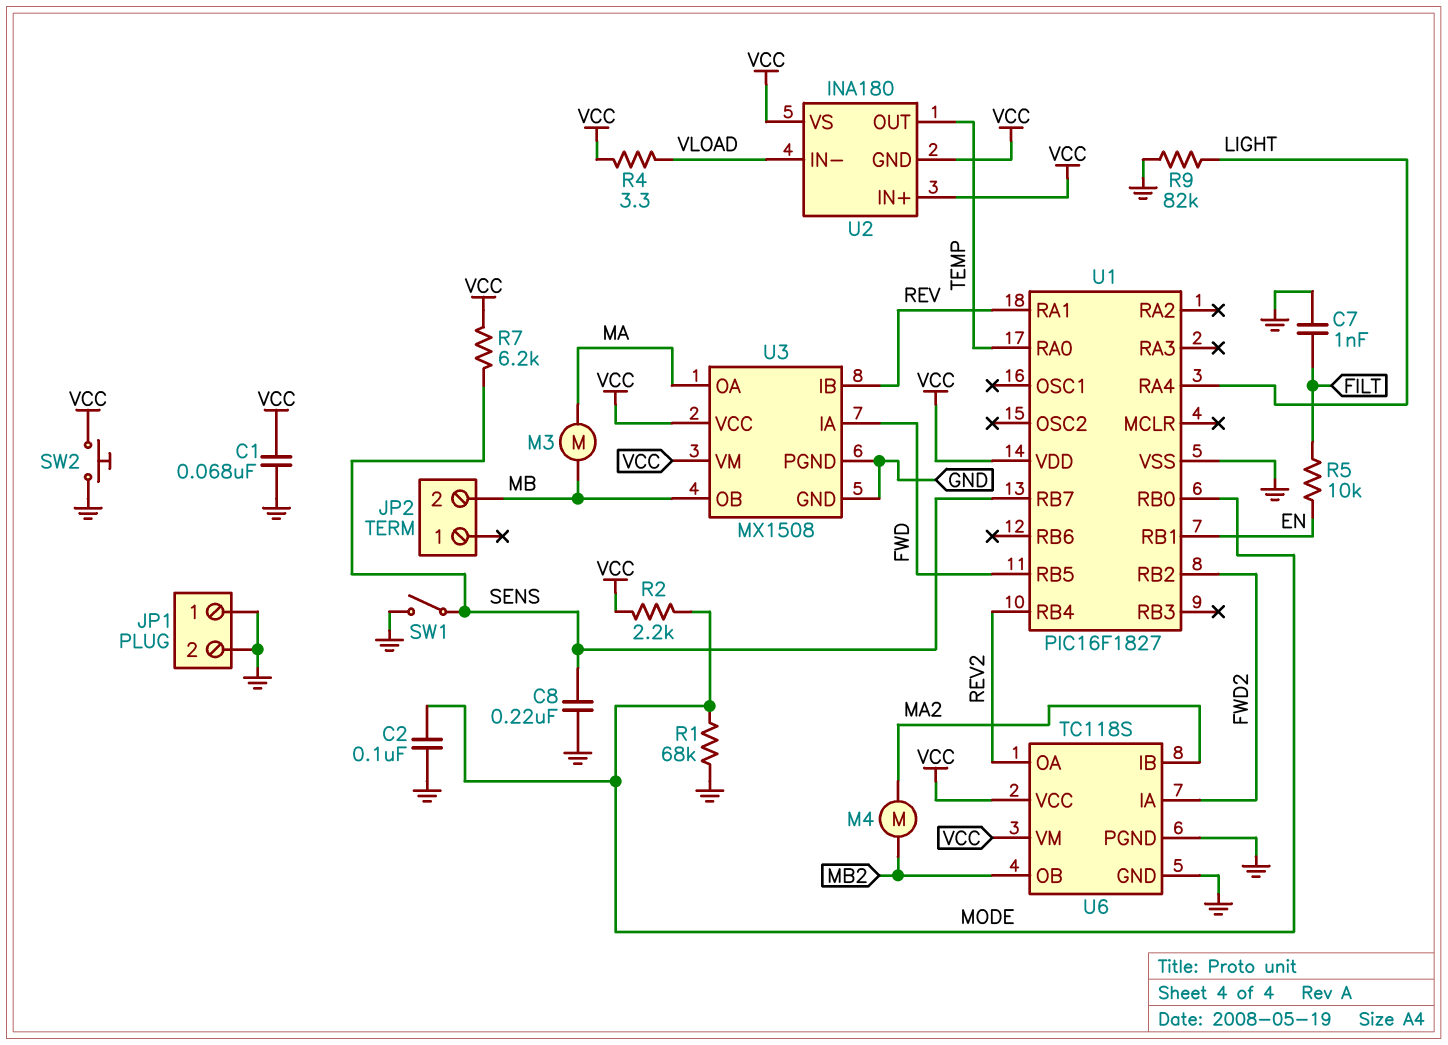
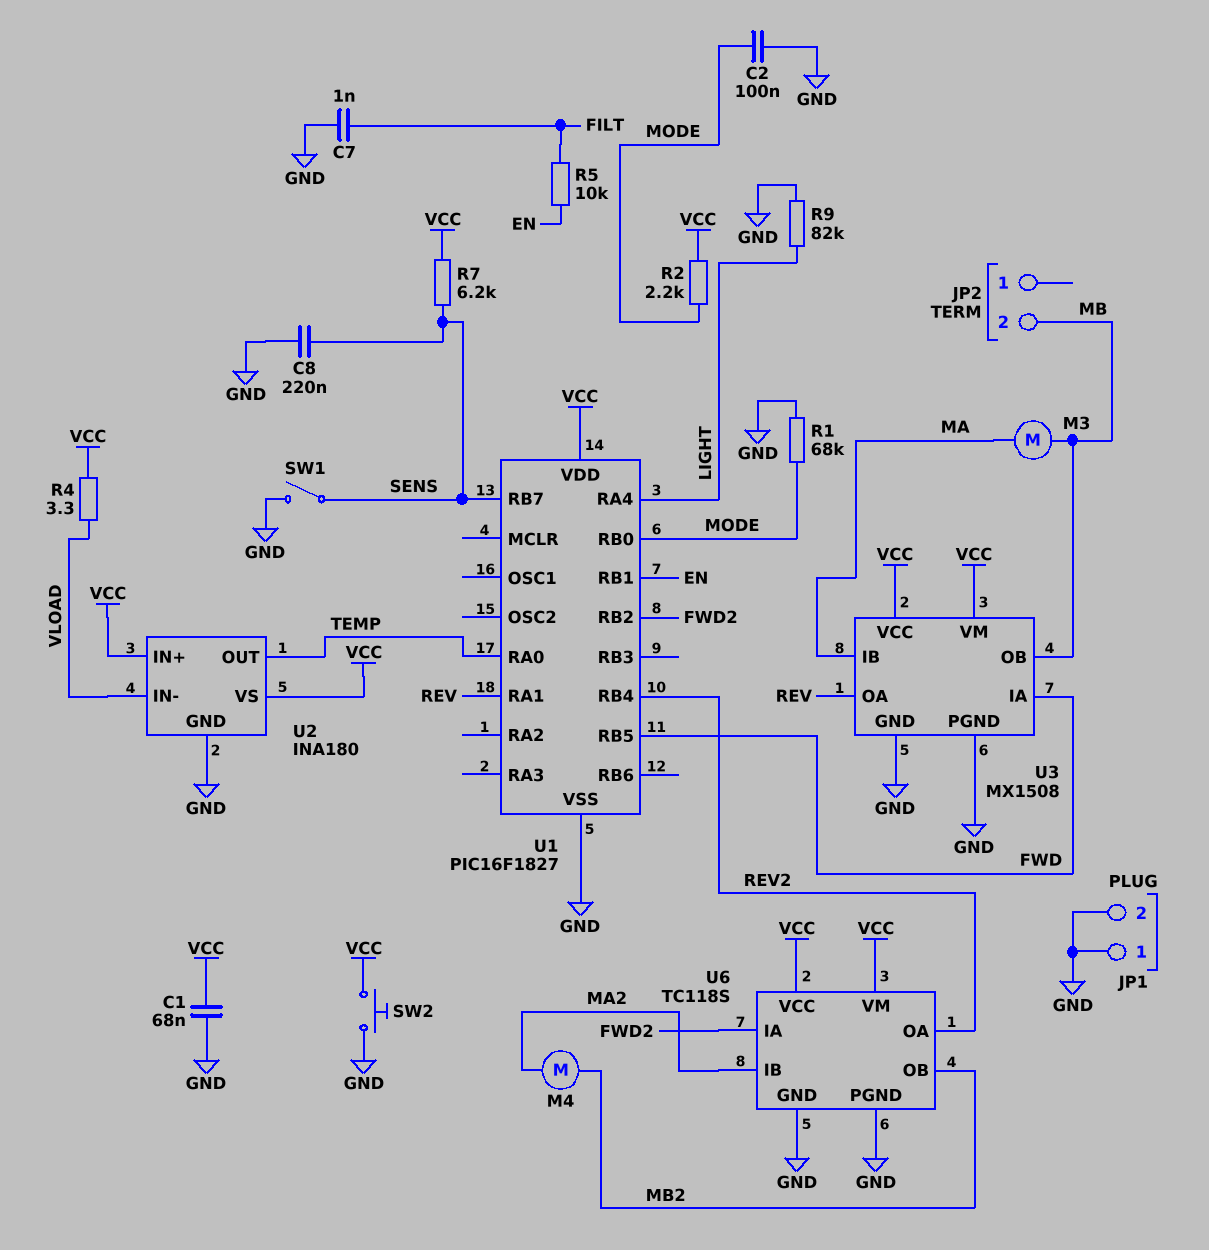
U2 pin GND: VCC -> GND
U3 pin IB: REV -> MA
U3 pin OA: MA -> REV

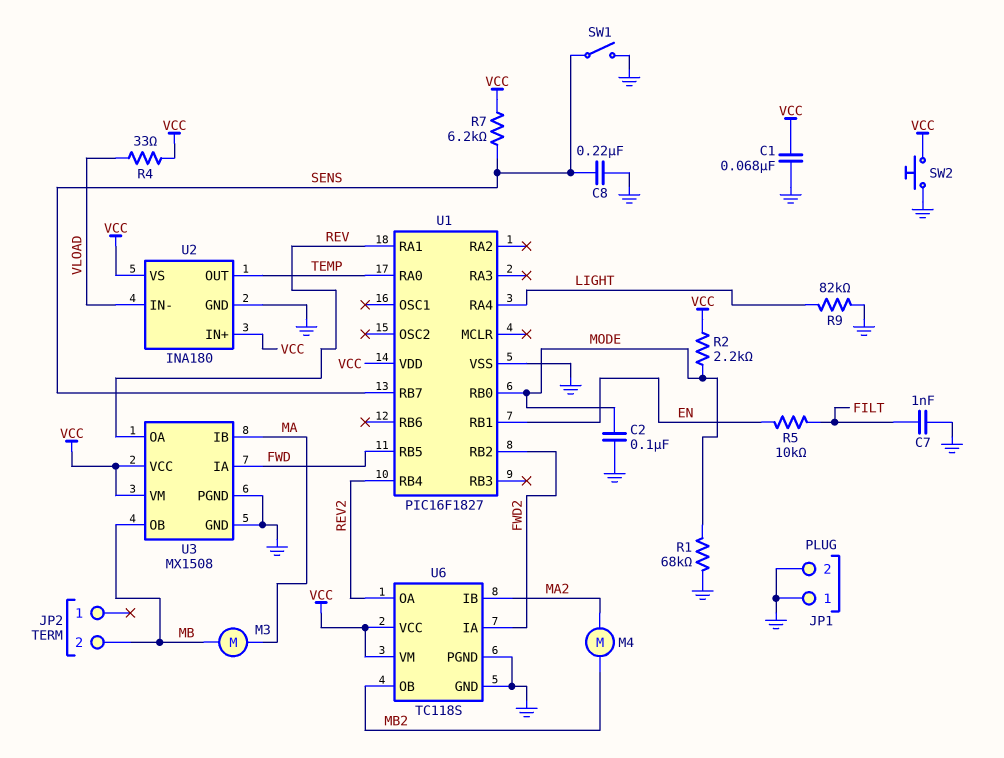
R4: 3.3 (VCC, VLOAD) -> 33 (VCC, VLOAD)

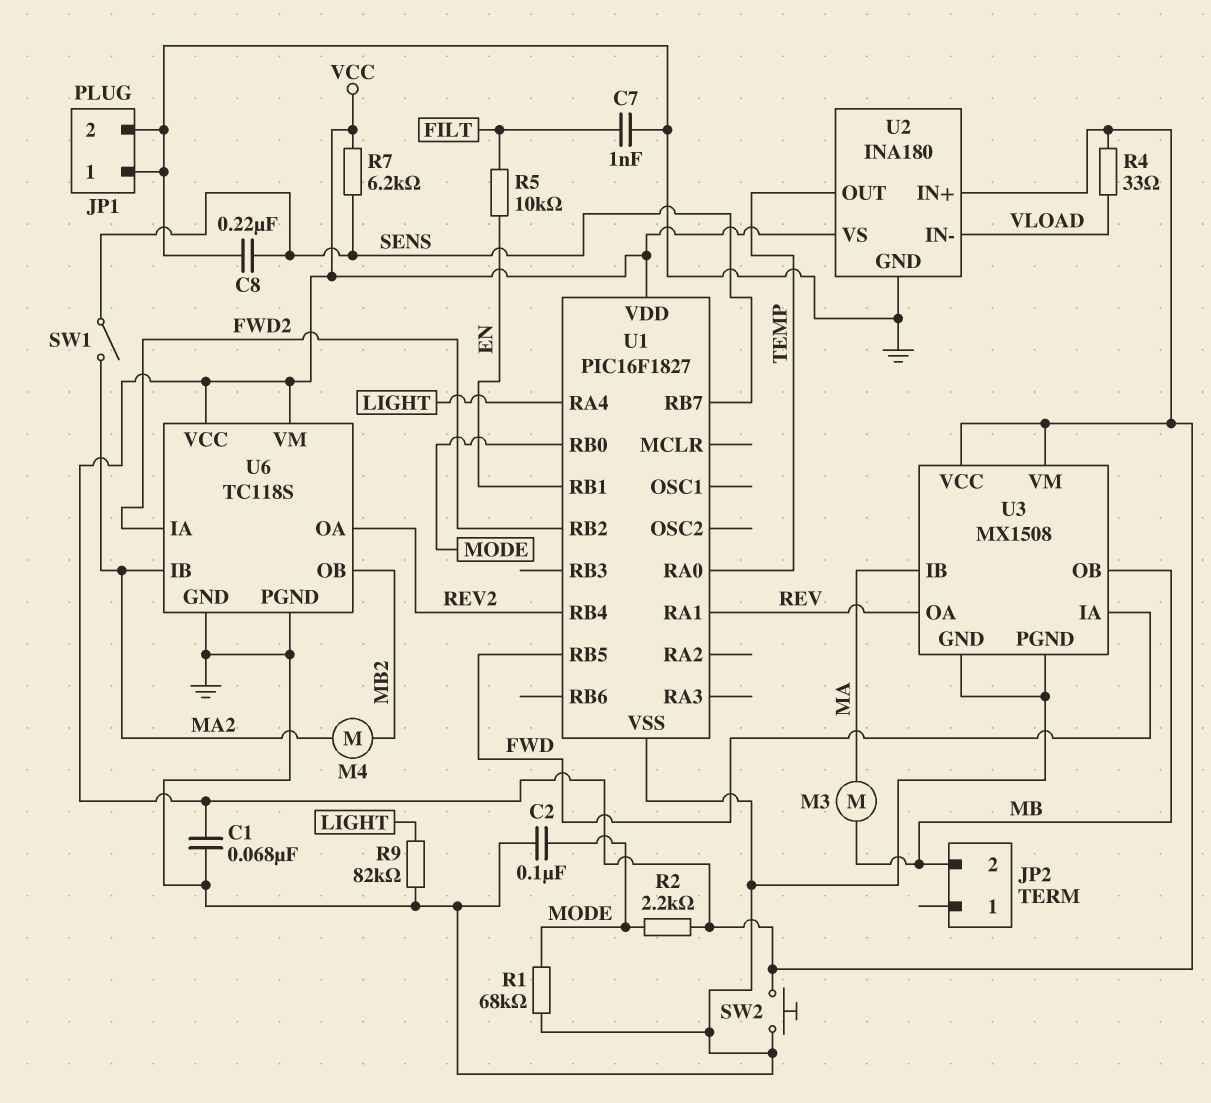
SW1: switch (GND, SENS) -> switch (MA2, SENS)

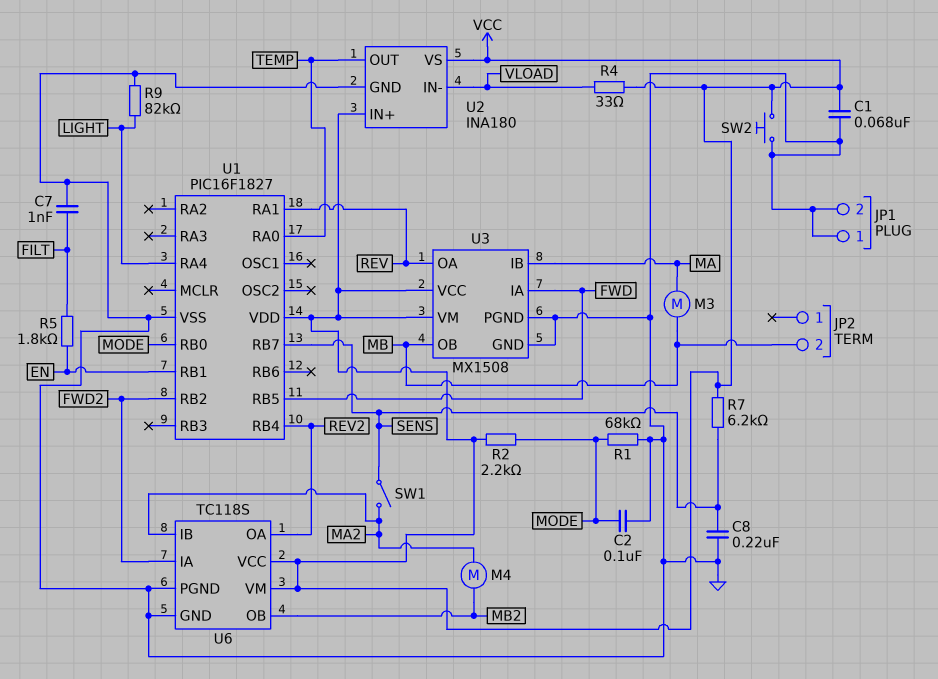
R5: 10k (EN, FILT) -> 1.8k (EN, FILT)

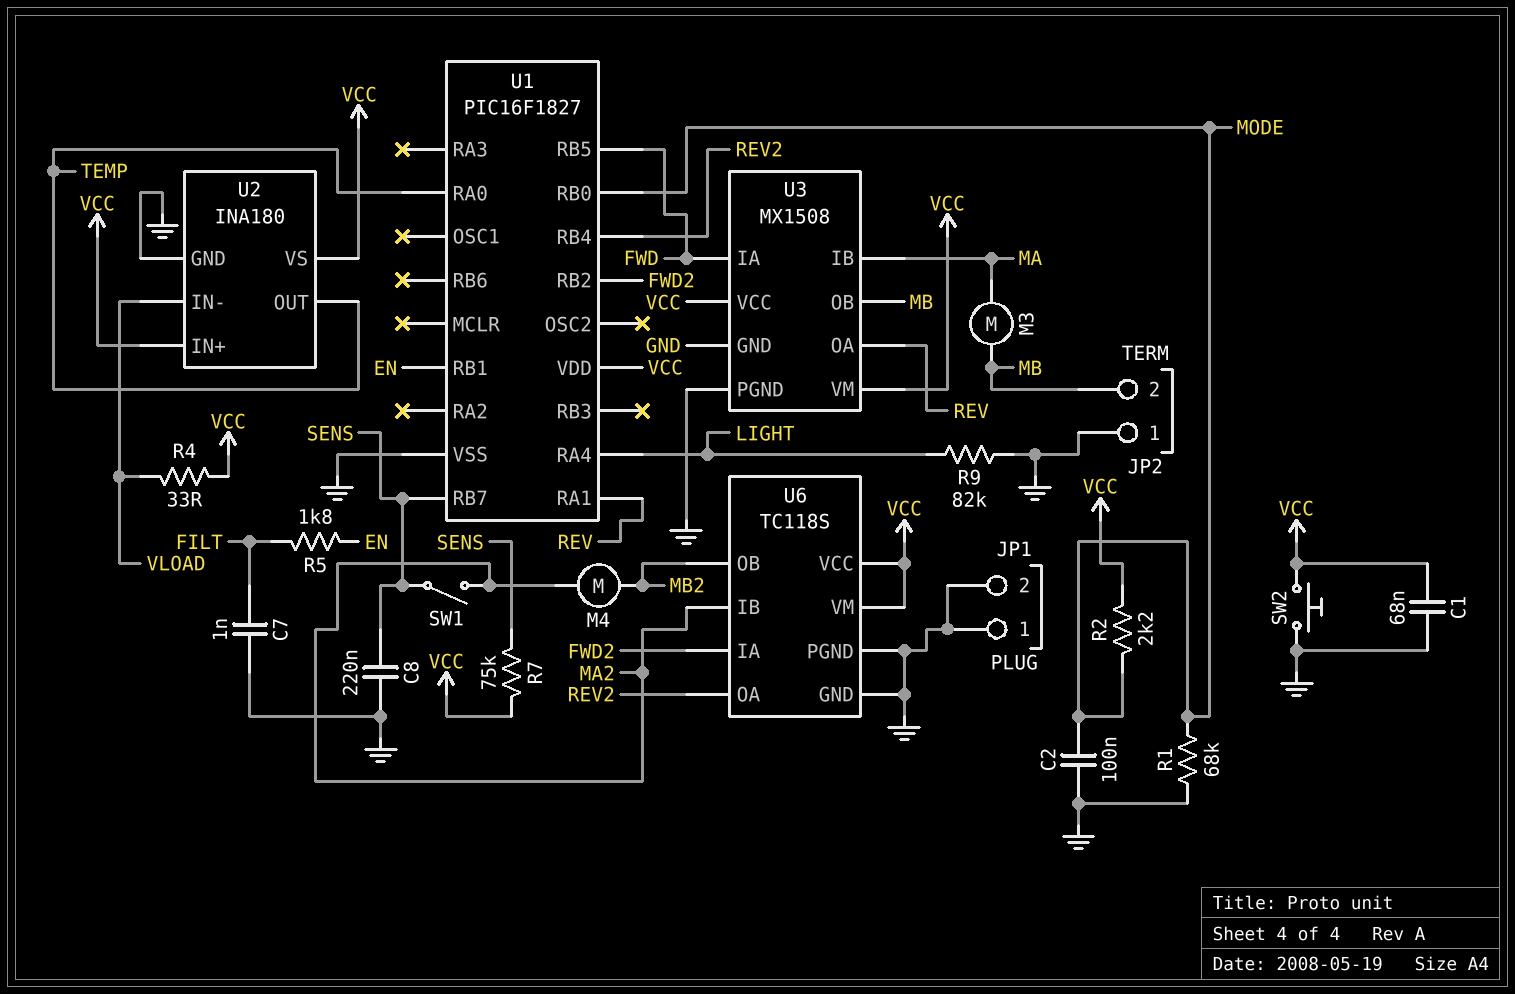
JP2 pin 1: none -> GND
R7: 6.2k (SENS, VCC) -> 75k (SENS, VCC)

